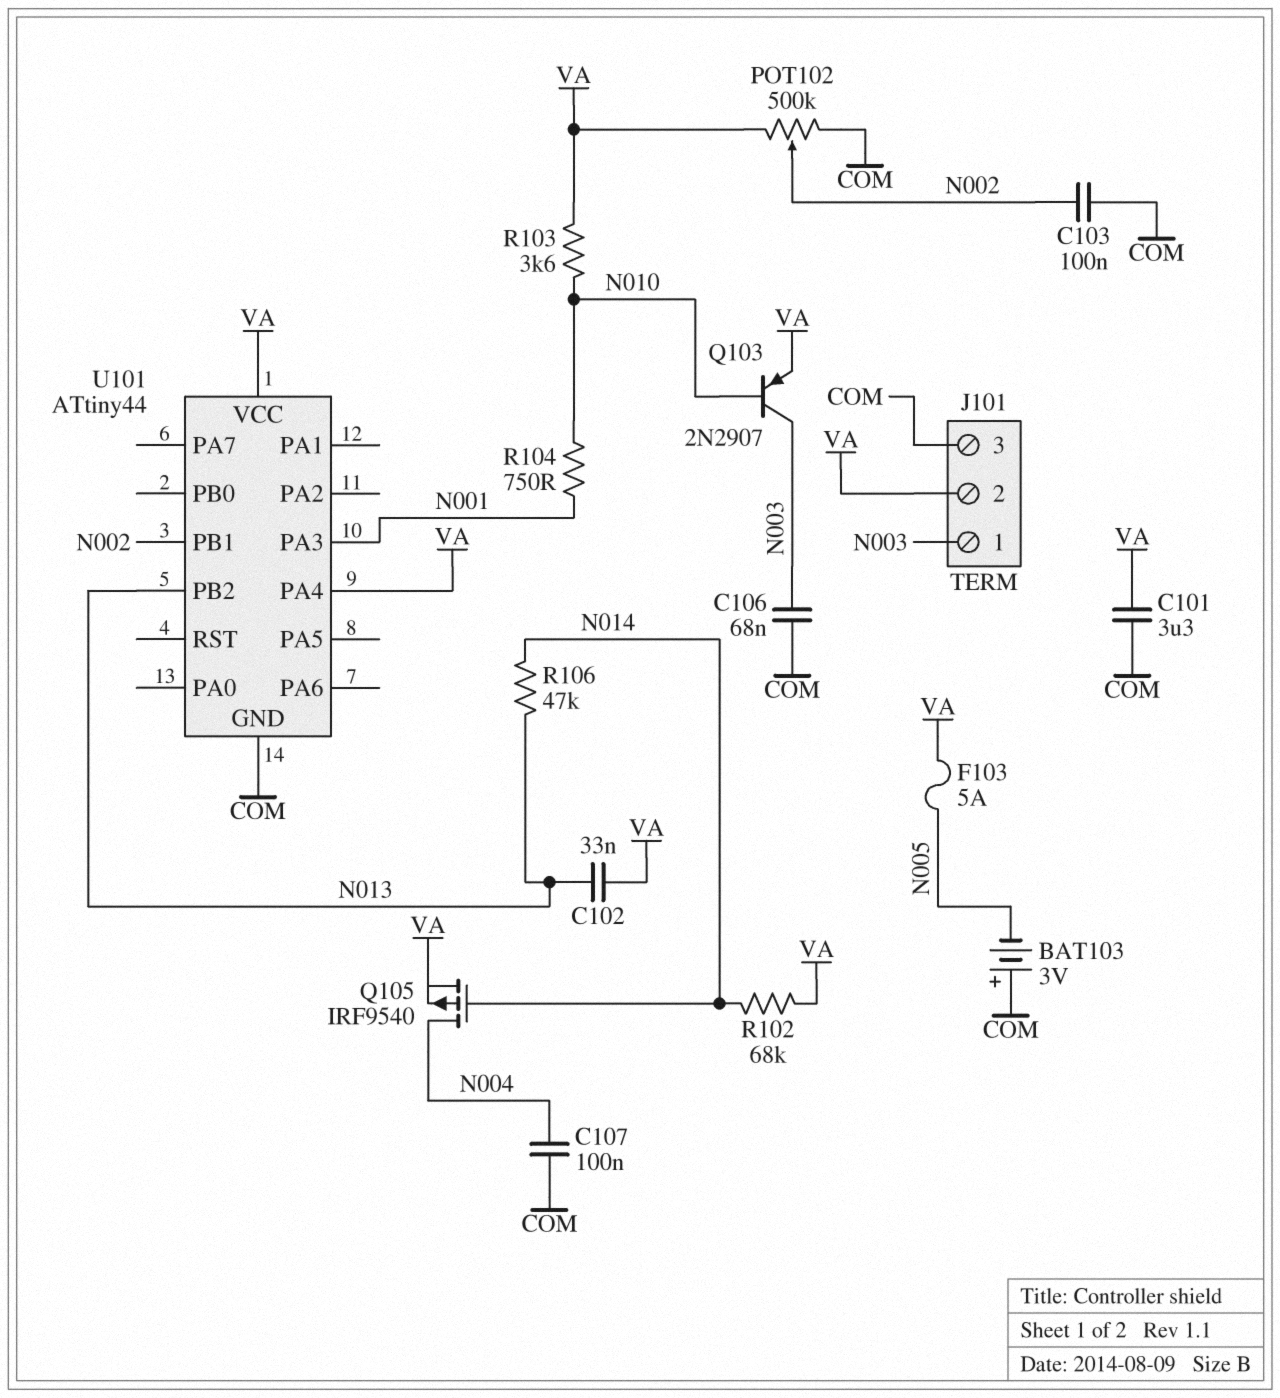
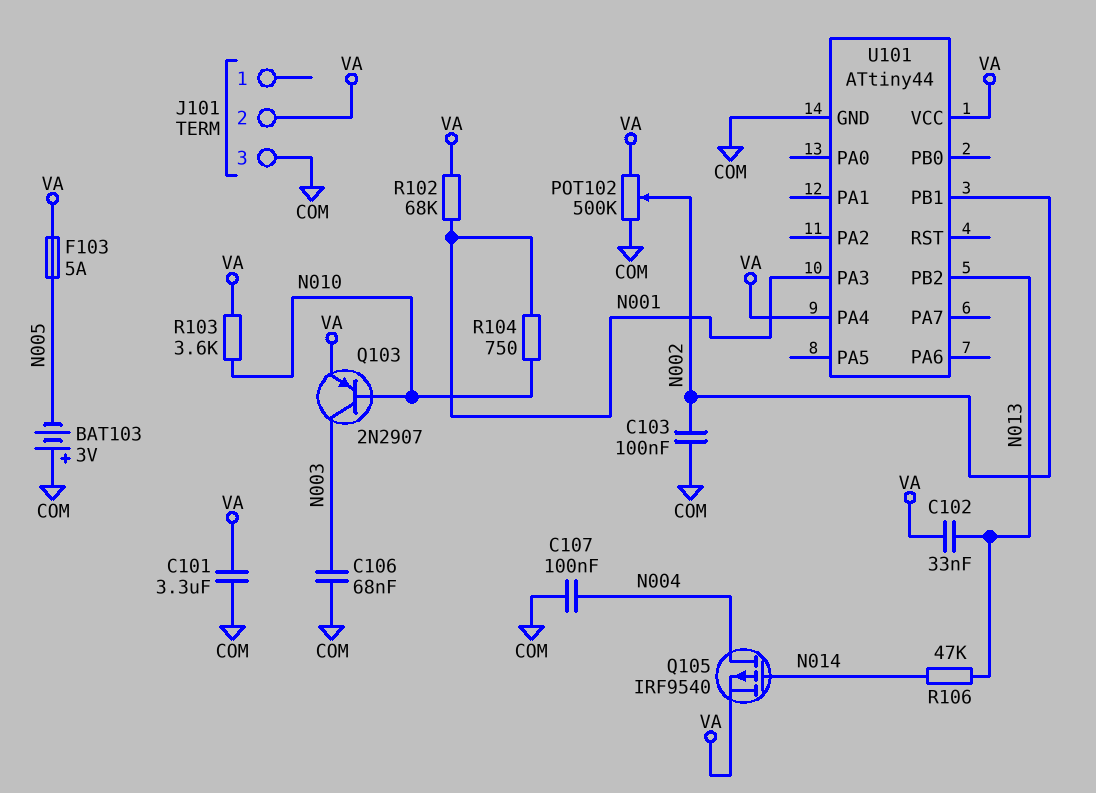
J101 pin 1: N003 -> none
R102: 68k (N014, VA) -> 68k (N001, VA)

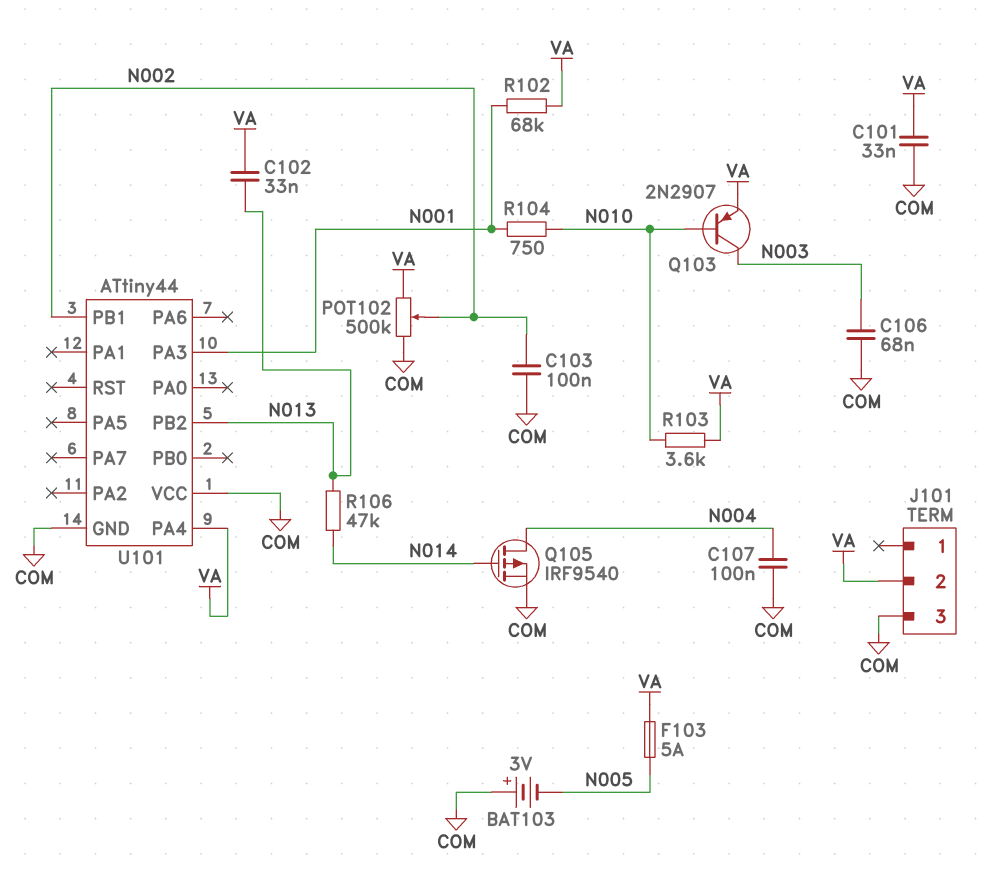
C101: 3.3uF (COM, VA) -> 33nF (COM, VA)
Q105: PMOS IRF9540 (G N014, D N004, S VA) -> PMOS IRF9540 (G N014, D N004, S COM)
U101 pin VCC: VA -> COM

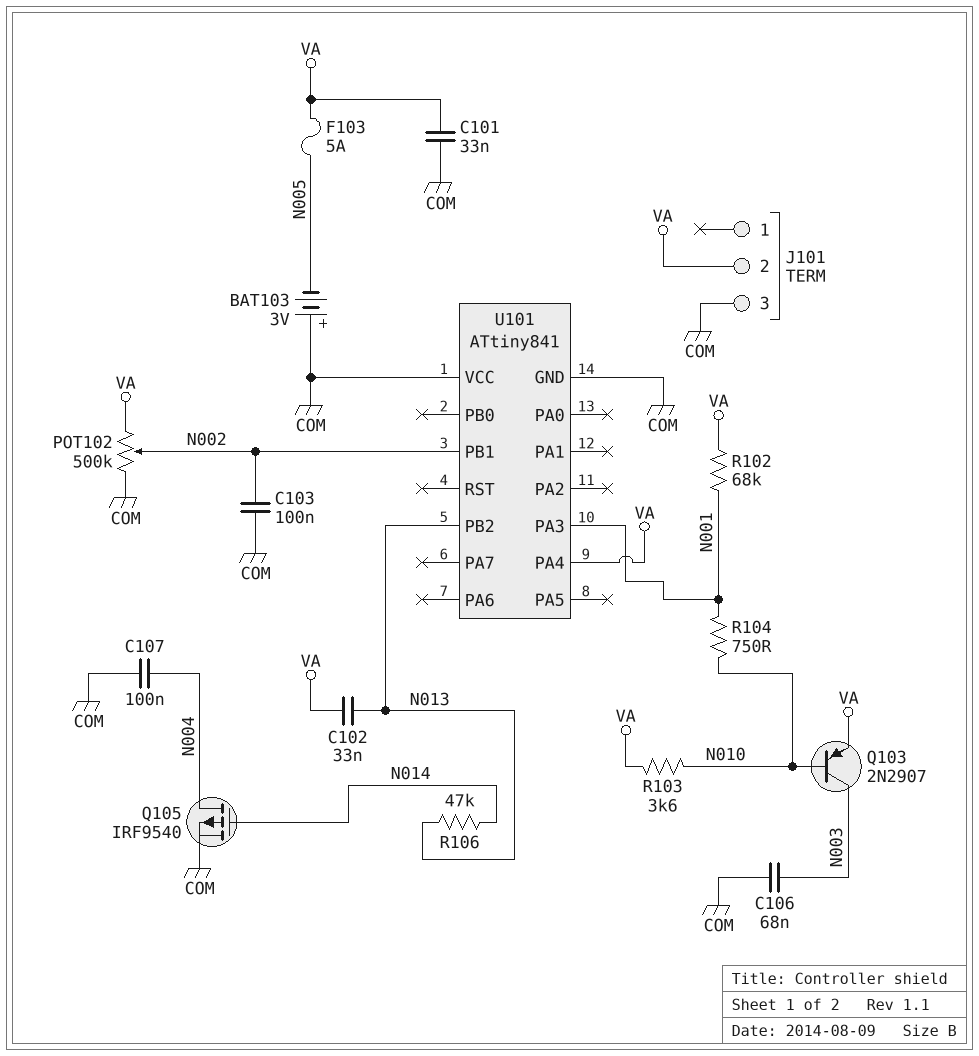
U101: ATtiny44 -> ATtiny841

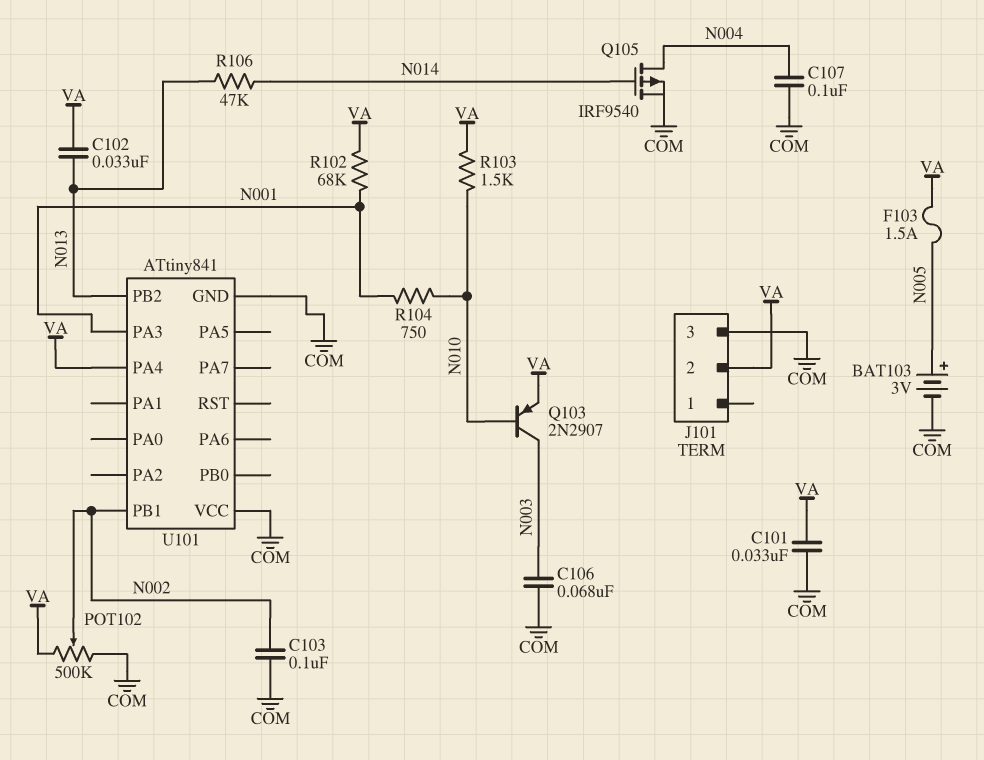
BAT103: 3V (plus COM, minus N005) -> 3V (plus N005, minus COM)
F103: 5A (N005, VA) -> 1.5A (N005, VA)
R103: 3.6k (N010, VA) -> 1.5k (N010, VA)

